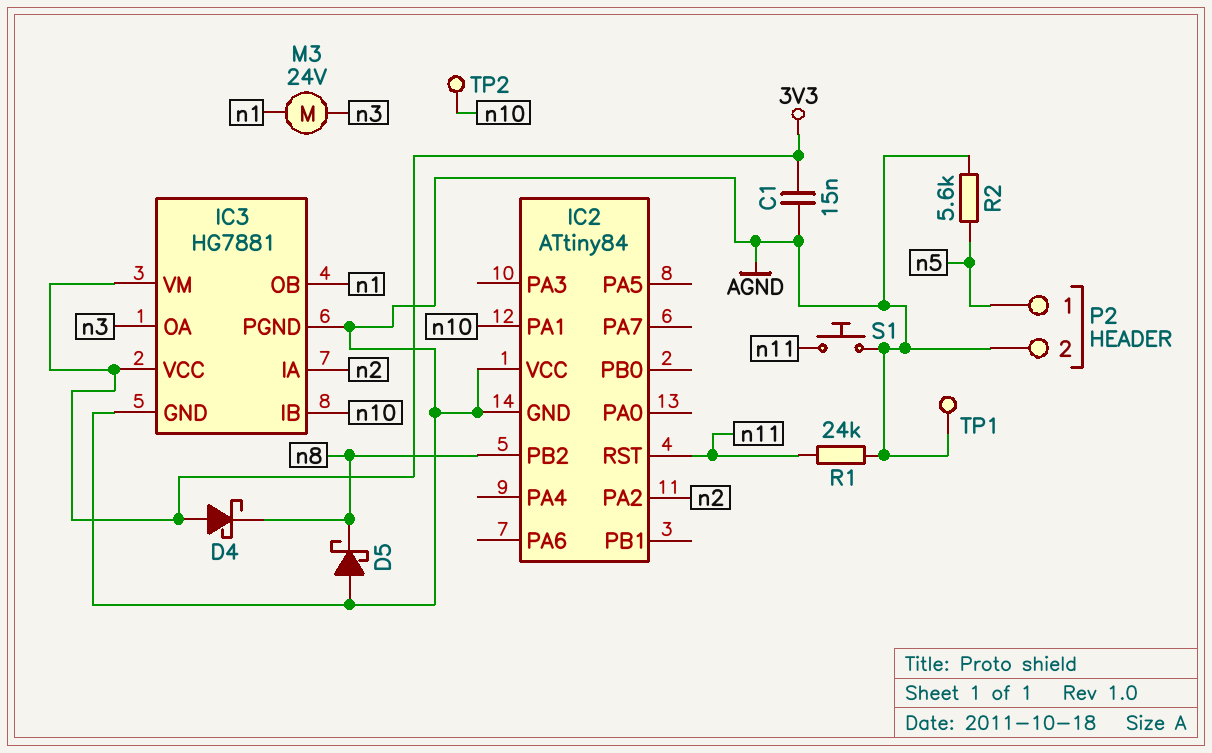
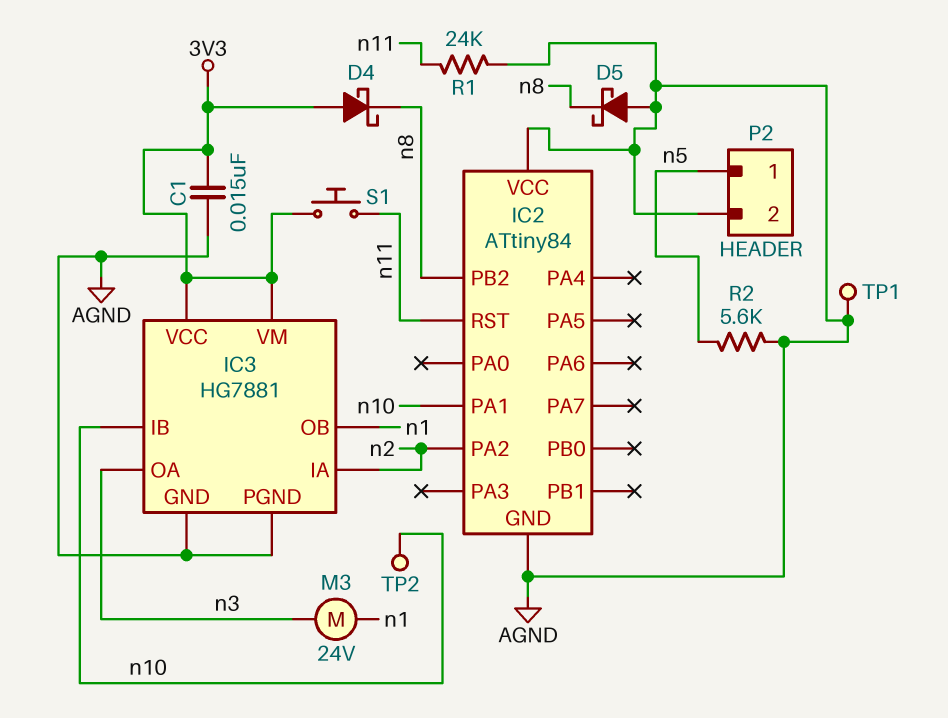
S1: button (AGND, n11) -> button (3V3, n11)

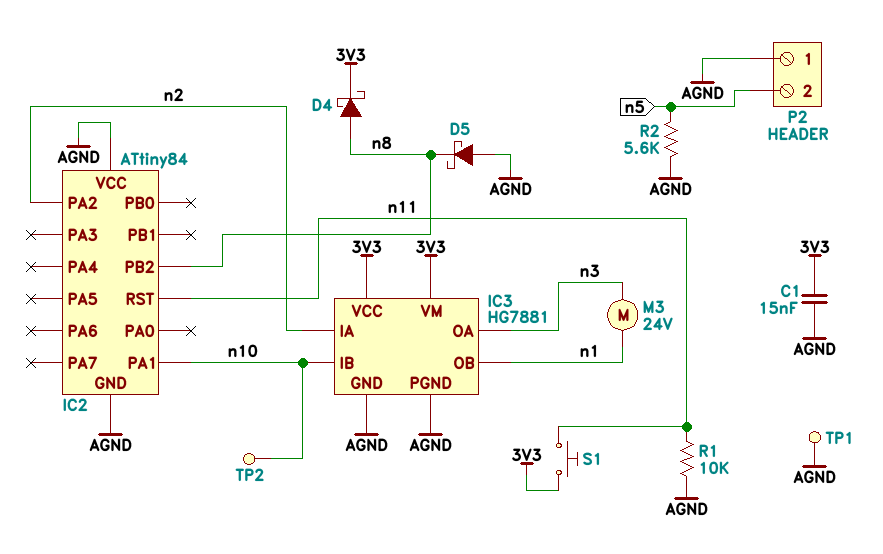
D4: schottky (A 3V3, K n8) -> schottky (A n8, K 3V3)
P2 pin 1: n5 -> AGND
P2 pin 2: AGND -> n5
R1: 24k (AGND, n11) -> 10k (AGND, n11)

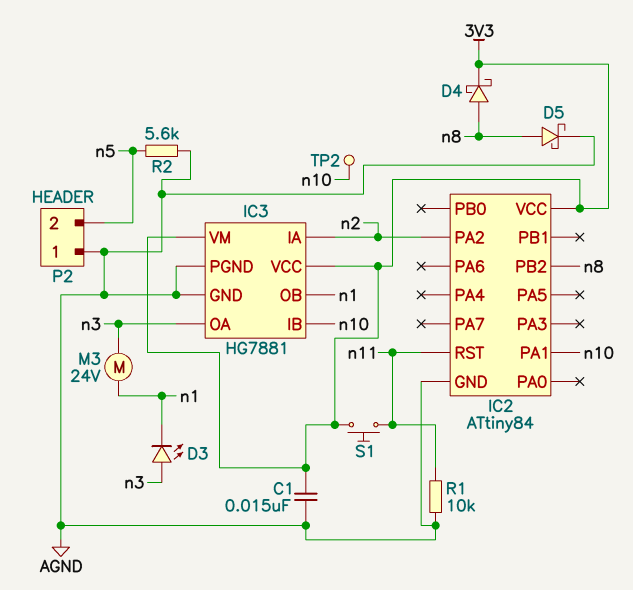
D3: none -> LED (A n3, K n1)
D5: schottky (A AGND, K n8) -> schottky (A n8, K AGND)
IC2 pin VCC: AGND -> 3V3
TP1: test point (AGND) -> none

